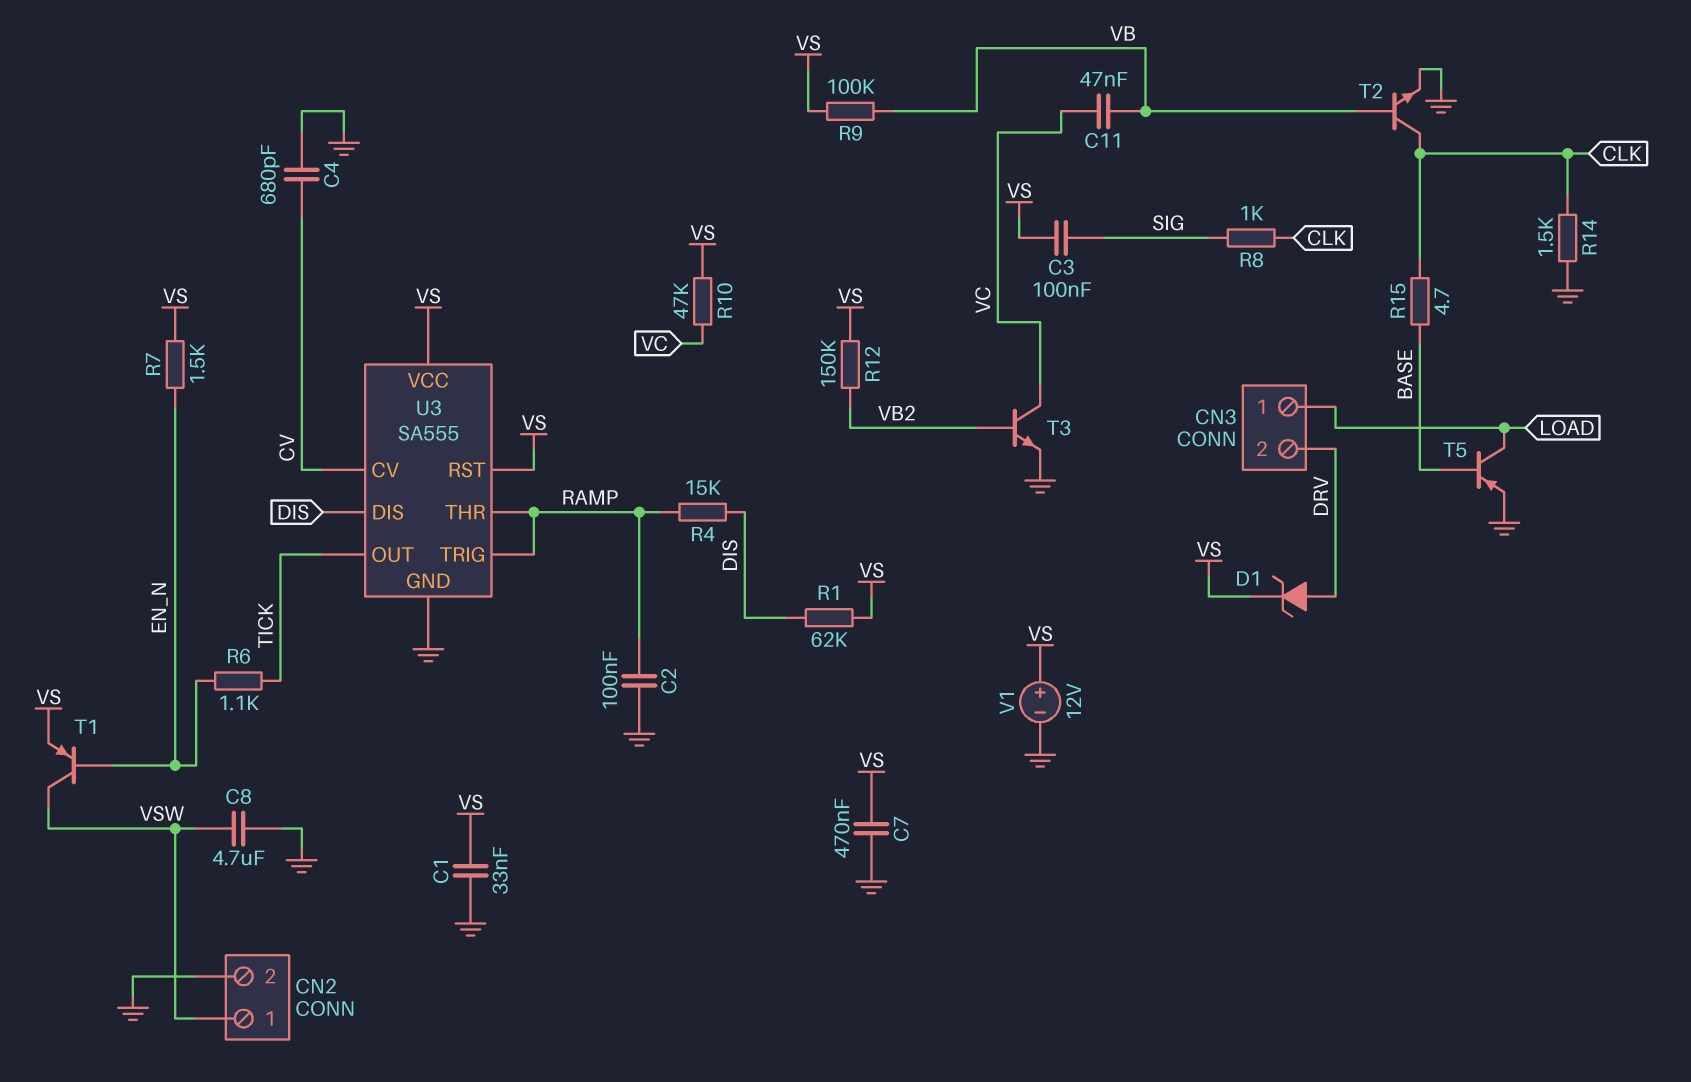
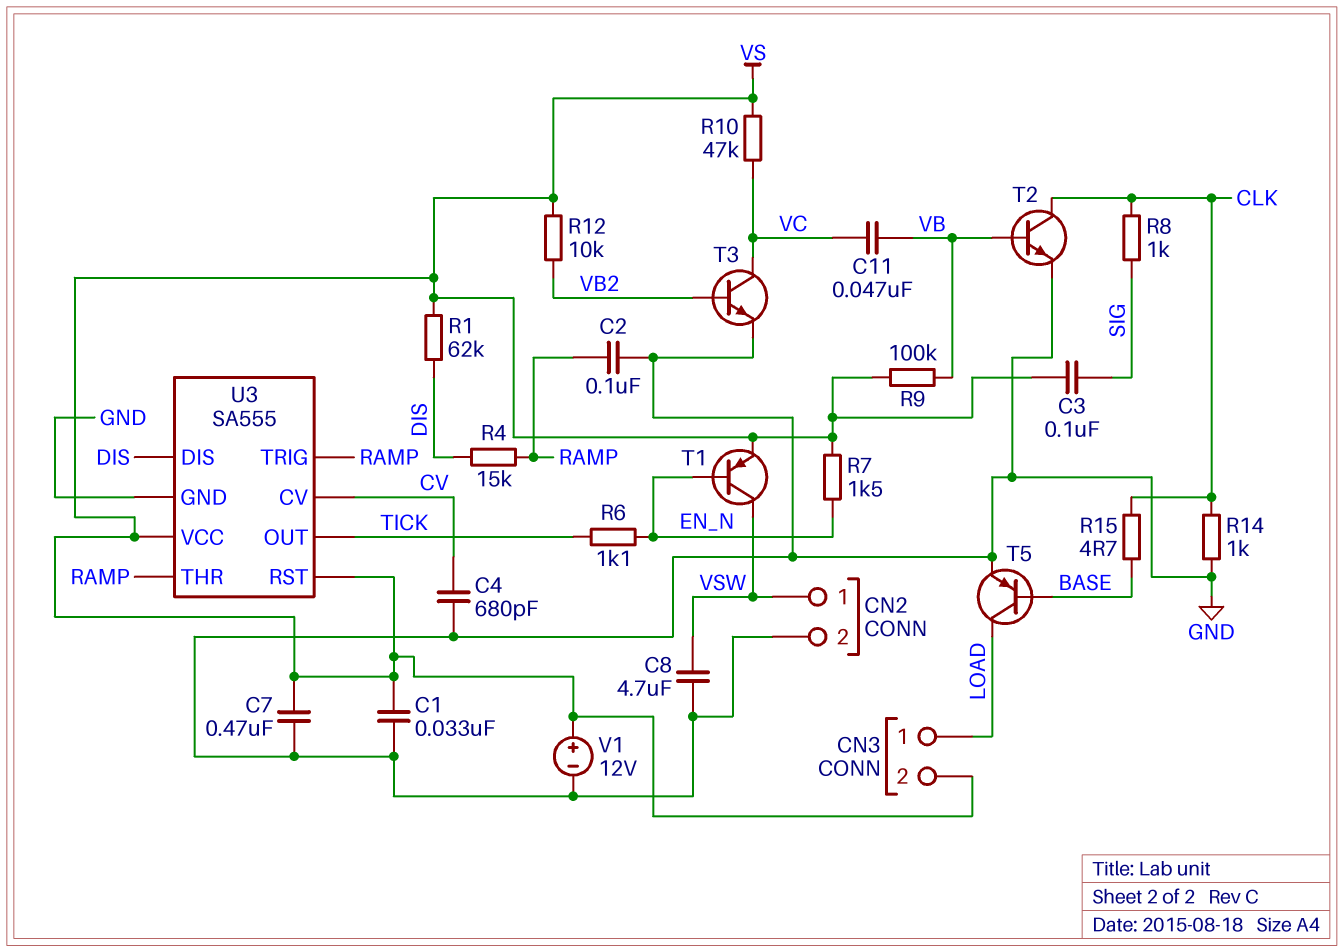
CN3 pin 2: DRV -> VS
D1: zener (A DRV, K VS) -> none
R12: 150k (VB2, VS) -> 10k (VB2, VS)
R14: 1.5k (CLK, GND) -> 1k (CLK, GND)

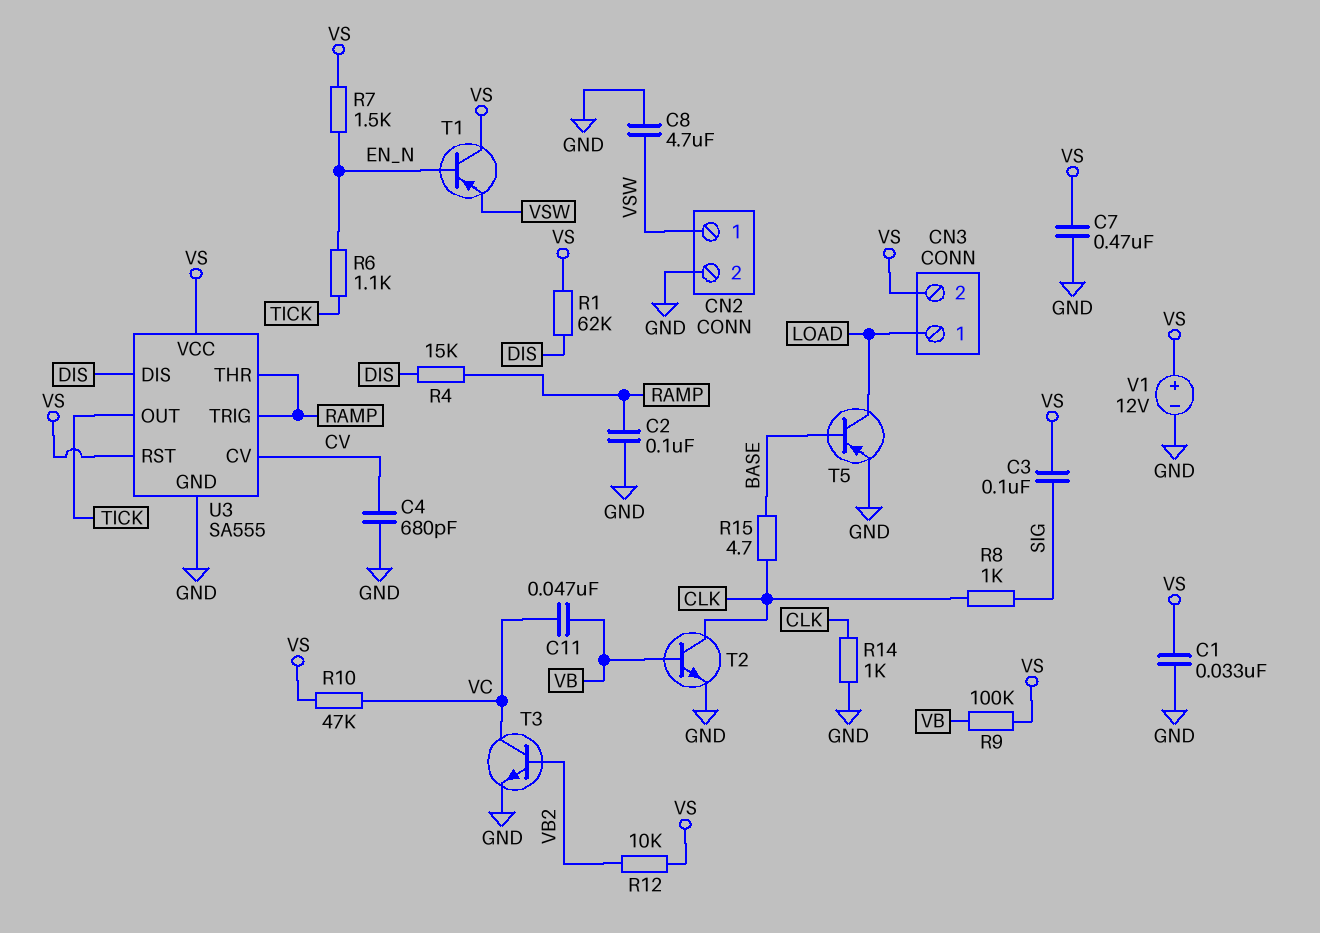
T1: PNP (B EN_N, C VSW, E VS) -> PNP (B EN_N, C VS, E VSW)

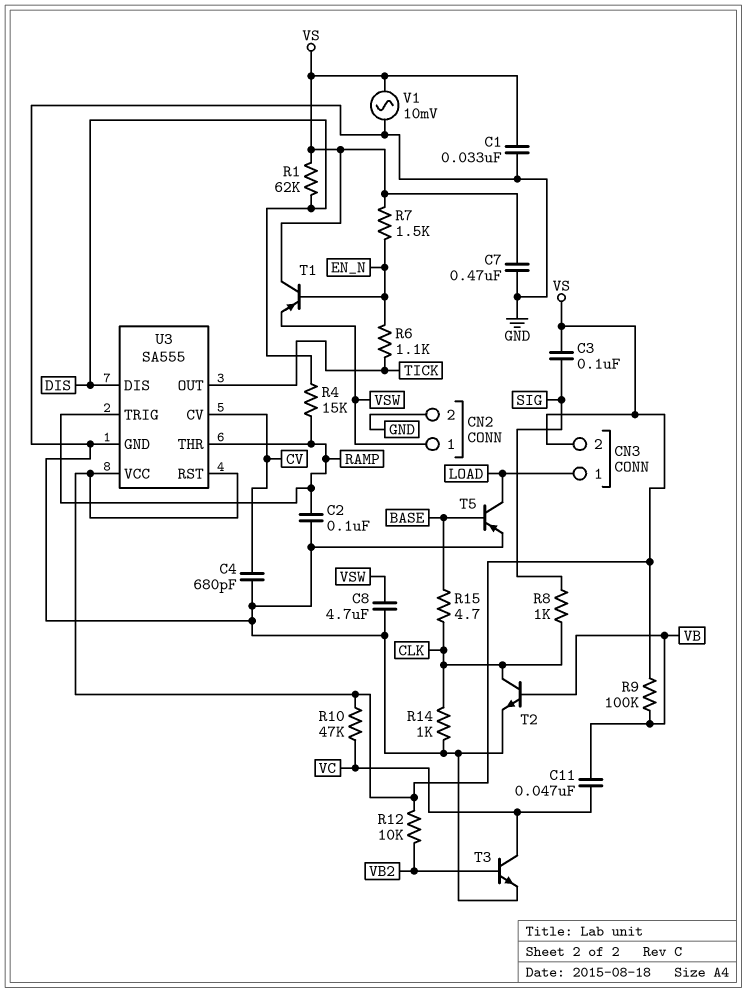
V1: 12V (plus VS, minus GND) -> AC 10mV (GND, VS)

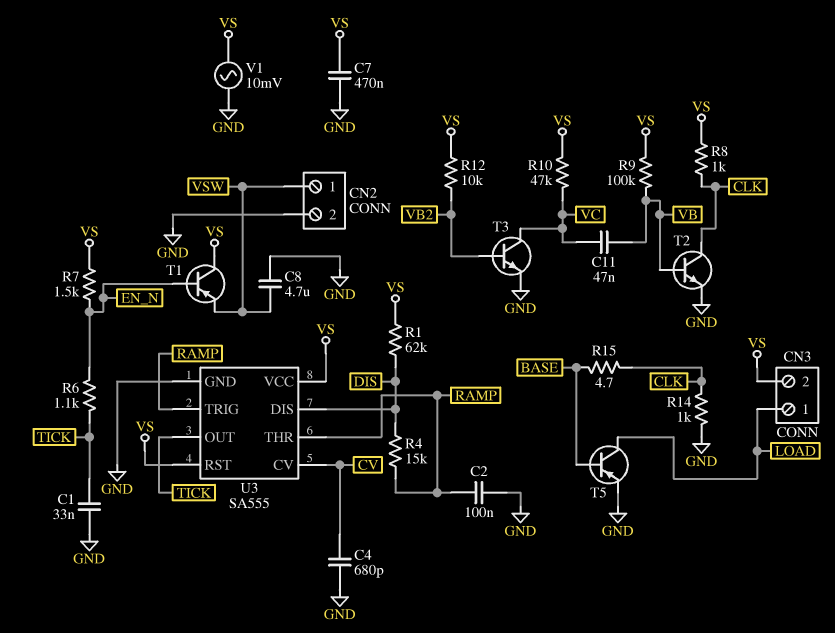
C1: 33nF (GND, VS) -> 33nF (GND, TICK)
C3: 100nF (SIG, VS) -> none
R8: 1k (CLK, SIG) -> 1k (CLK, VS)

